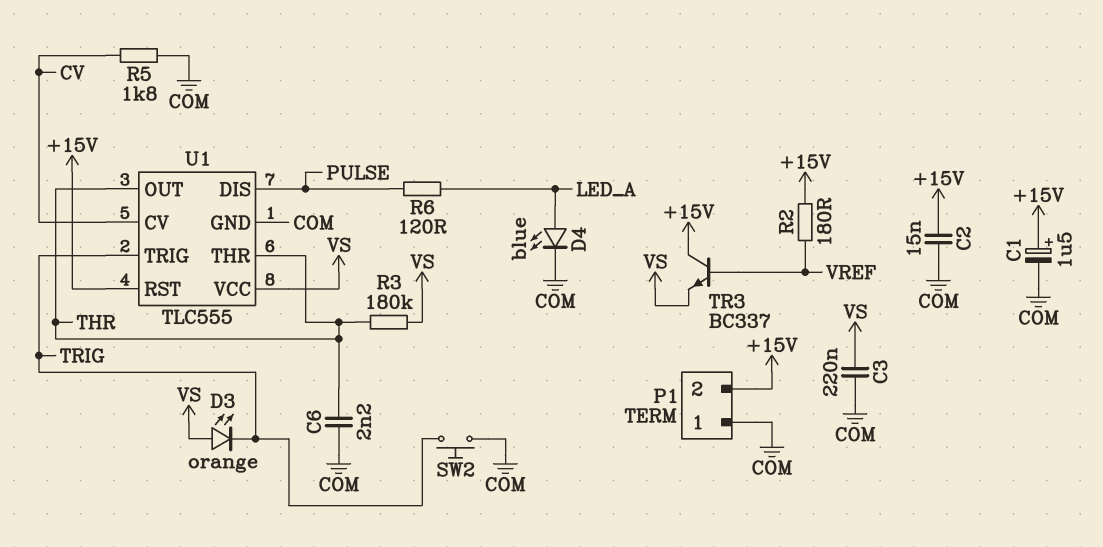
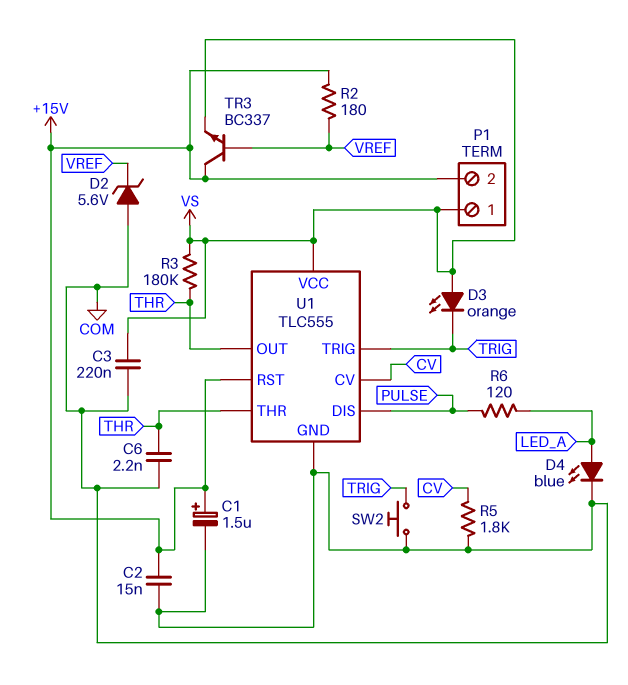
D2: none -> zener 5.6V (A COM, K VREF)
P1 pin 1: COM -> VS

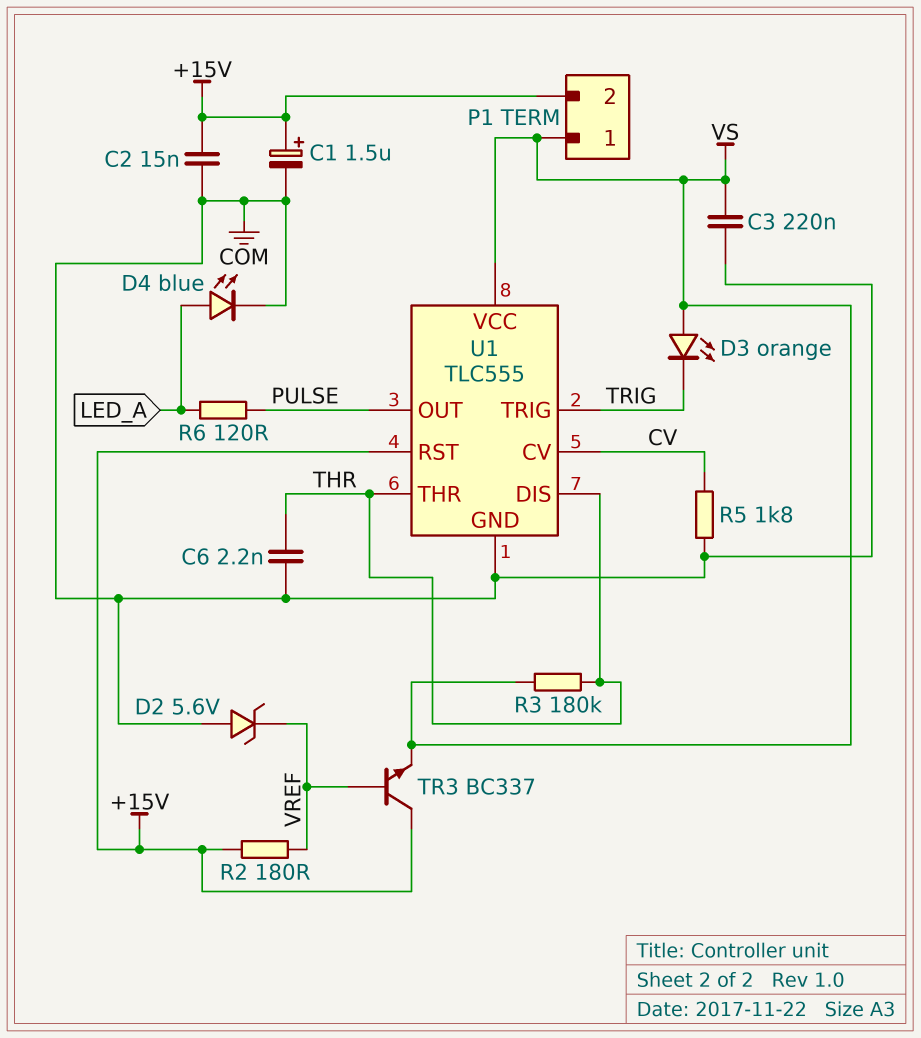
SW2: button (COM, TRIG) -> none
U1 pin DIS: PULSE -> THR
U1 pin OUT: THR -> PULSE

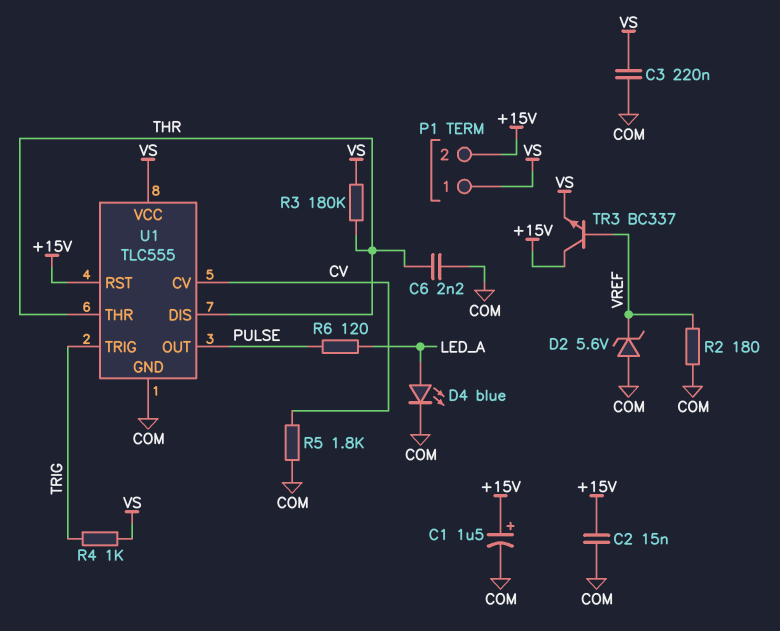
D3: LED orange (A VS, K TRIG) -> none
R2: 180 (+15V, VREF) -> 180 (COM, VREF)
R4: none -> 1k (TRIG, VS)

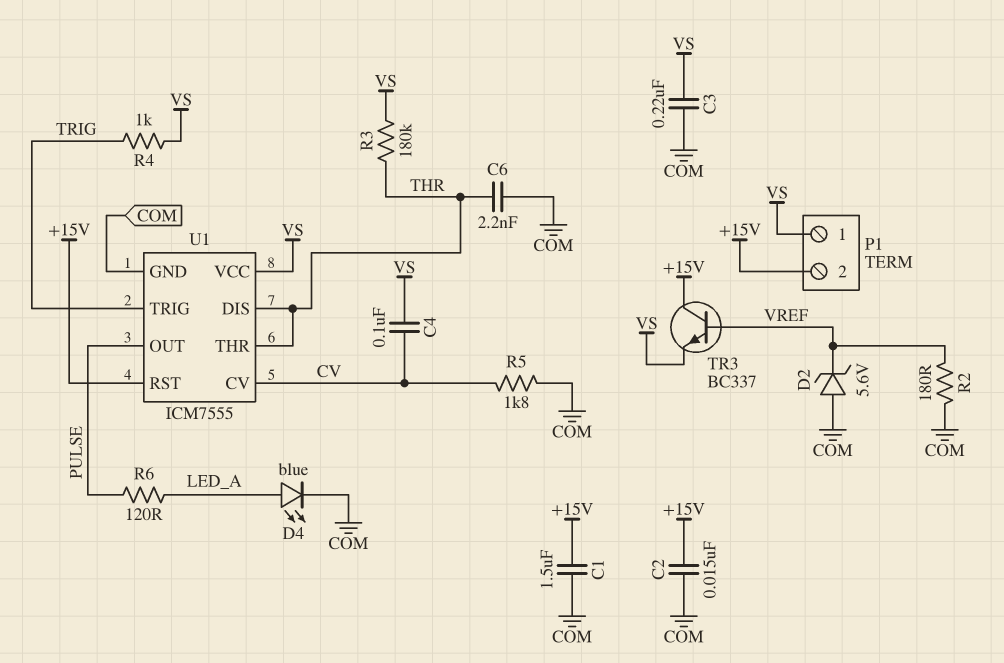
C1: 1.5uF (plus +15V, minus COM) -> 1.5uF (+15V, COM)
C4: none -> 100nF (CV, VS)
U1: TLC555 -> ICM7555

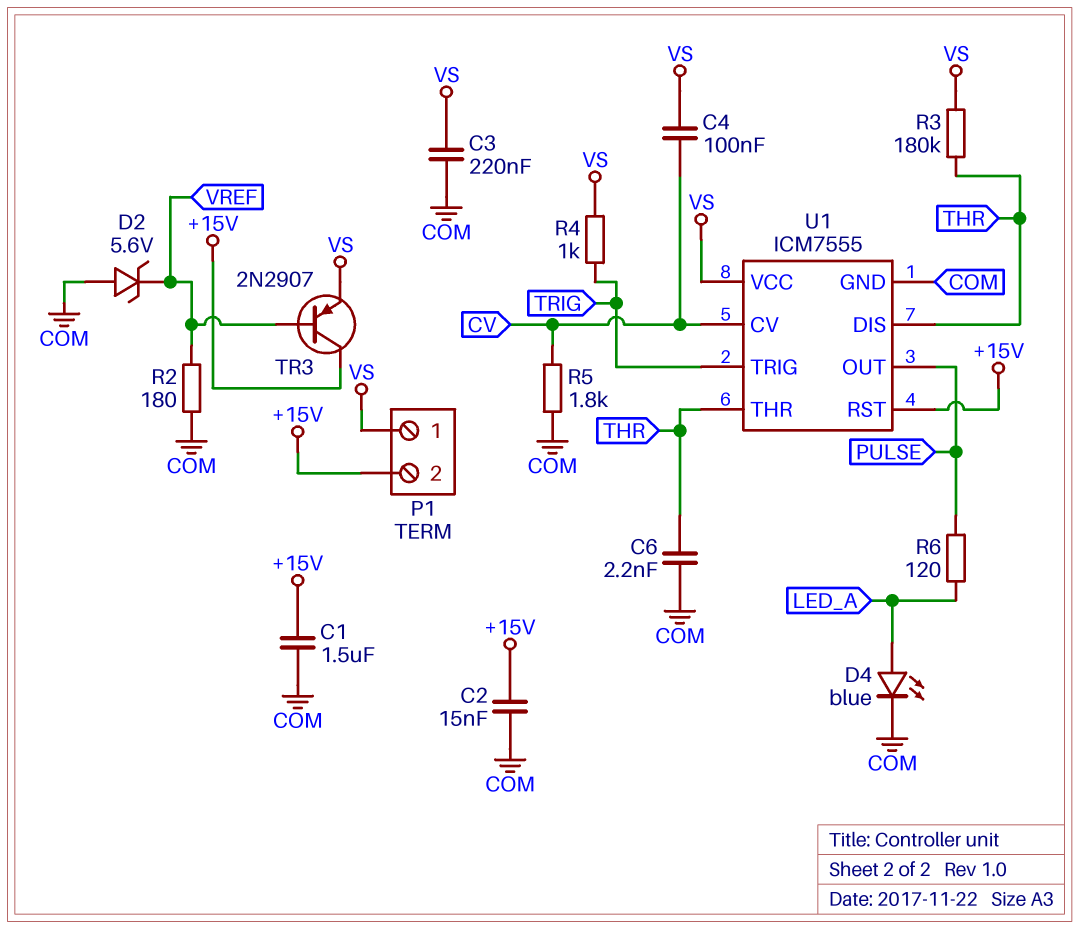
TR3: NPN BC337 (B VREF, C +15V, E VS) -> PNP 2N2907 (B VREF, C +15V, E VS)

